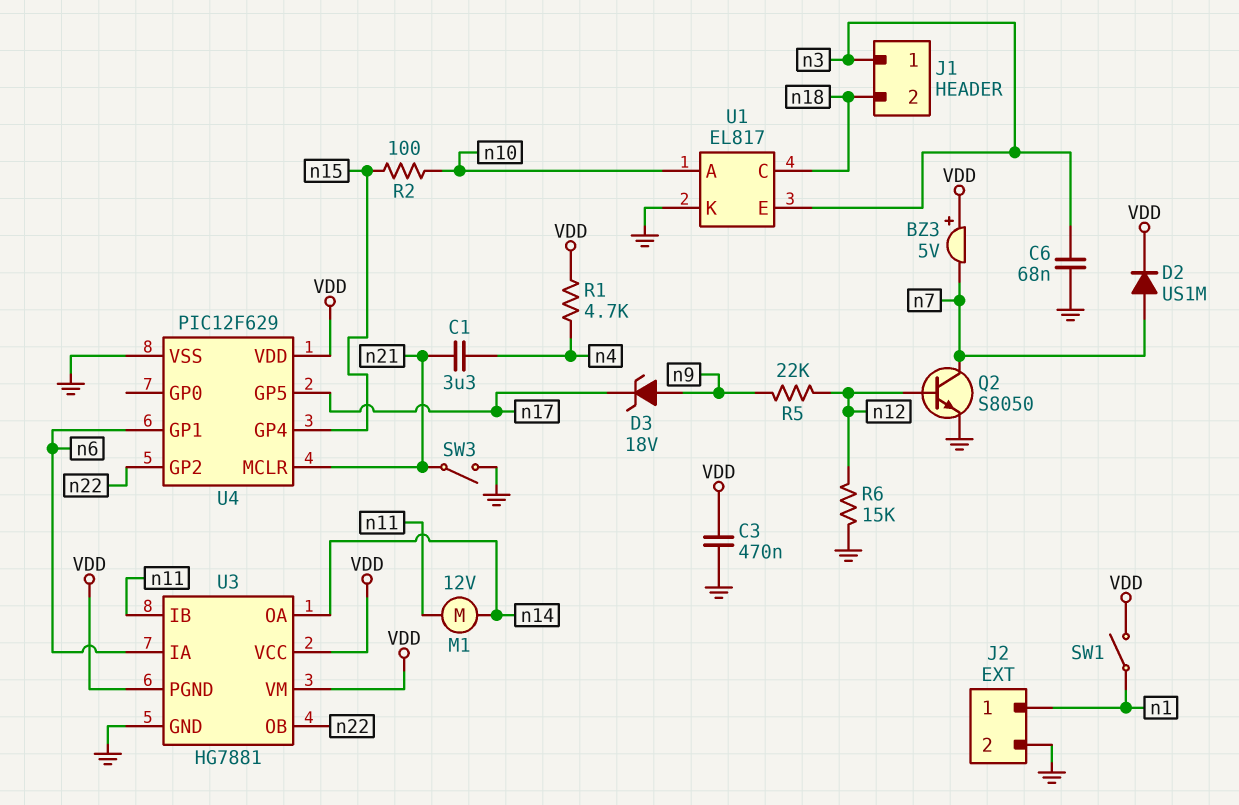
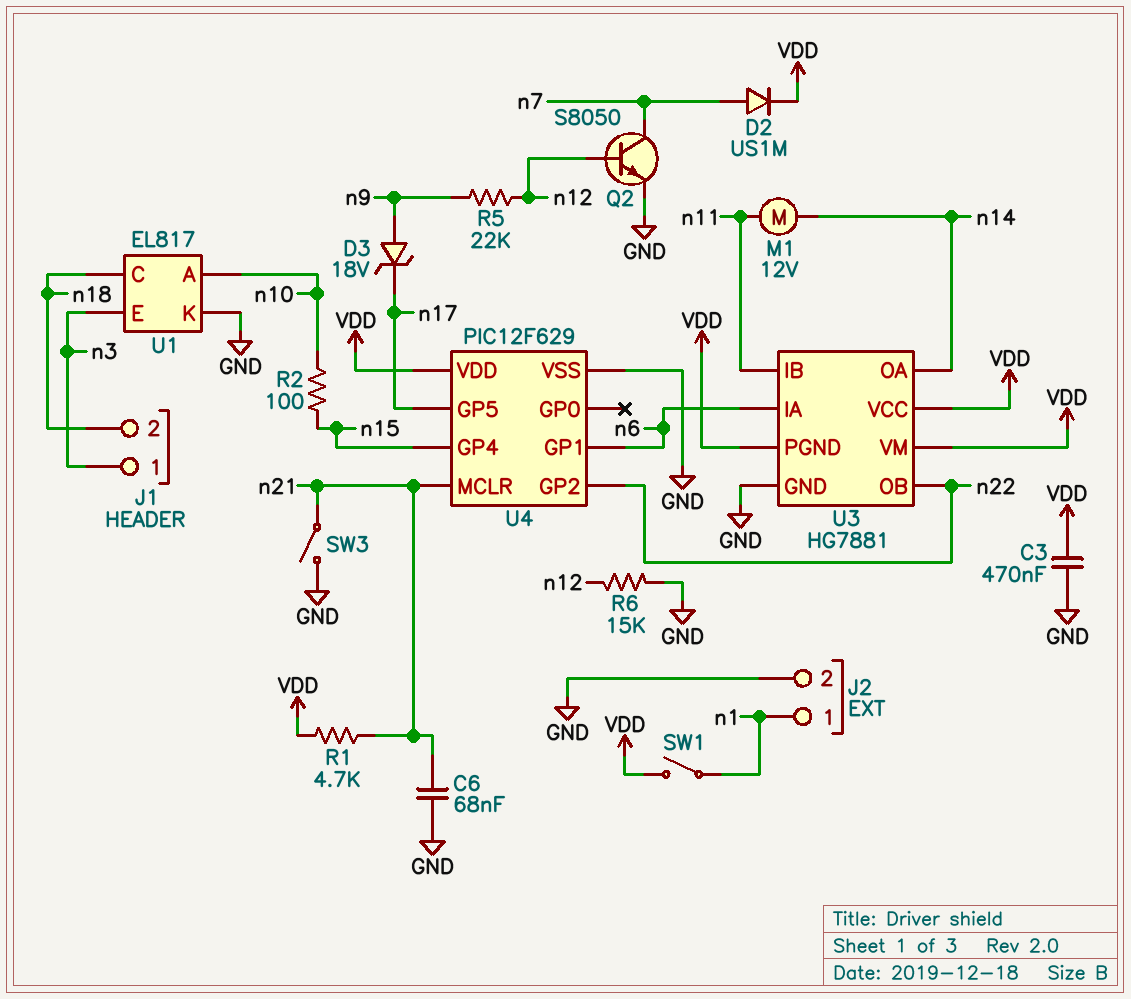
BZ3: buzzer 5V (plus VDD, minus n7) -> none
C1: 3.3uF (n4, n21) -> none
C6: 68nF (GND, n3) -> 68nF (GND, n21)
R1: 4.7k (VDD, n4) -> 4.7k (VDD, n21)

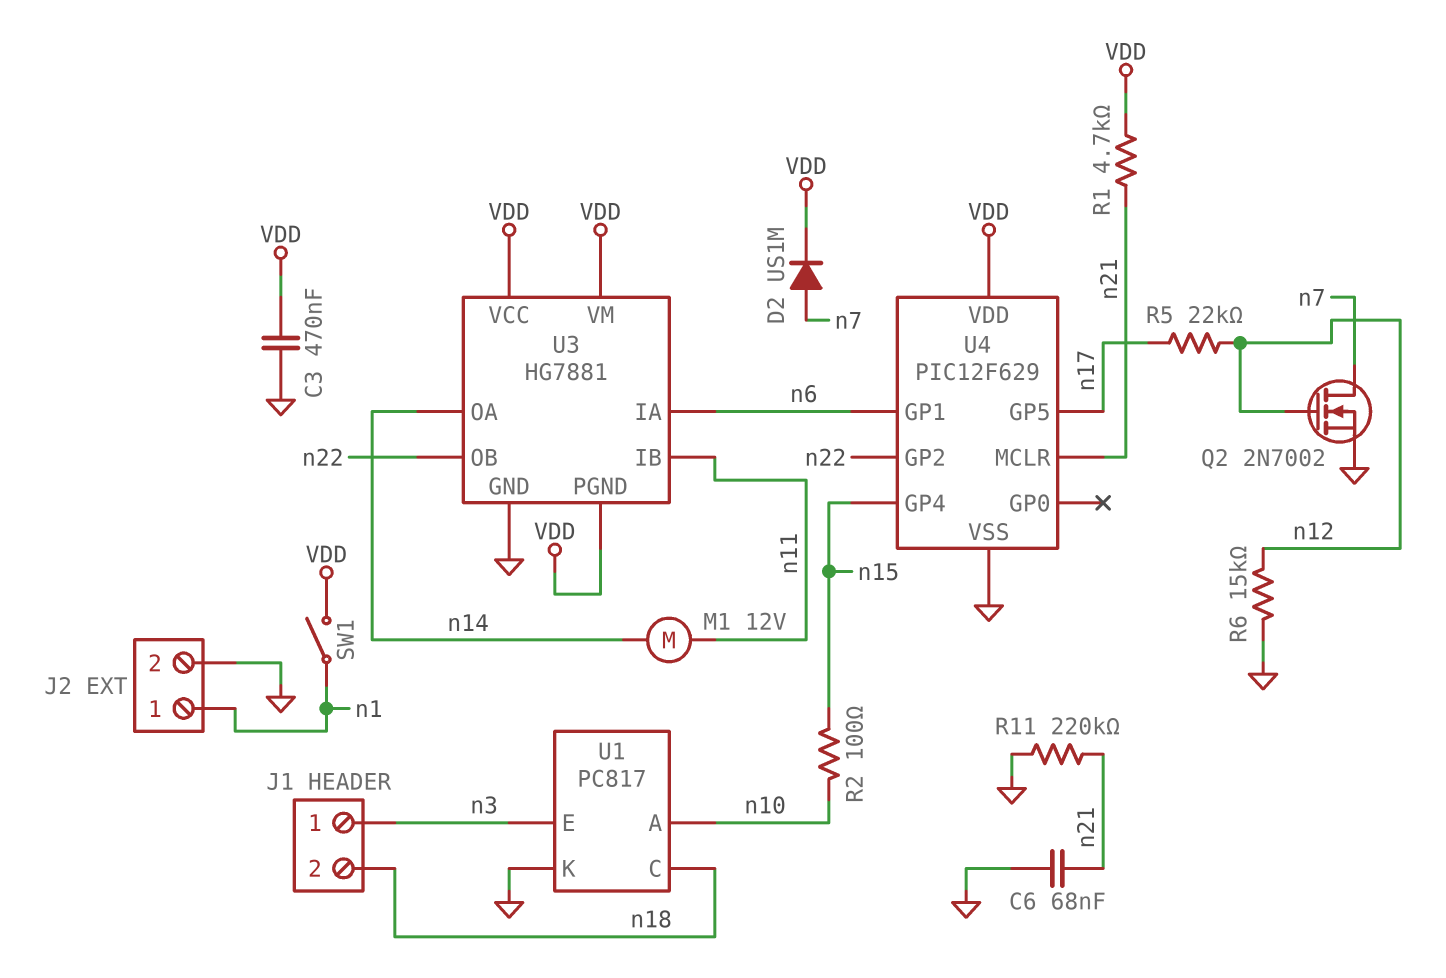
D3: zener 18V (A n9, K n17) -> none
Q2: NPN S8050 (B n12, C n7, E GND) -> NMOS 2N7002 (G n12, D n7, S GND)
R5: 22k (n9, n12) -> 22k (n12, n17)
R11: none -> 220k (GND, n21)
SW3: switch (GND, n21) -> none
U1: EL817 -> PC817

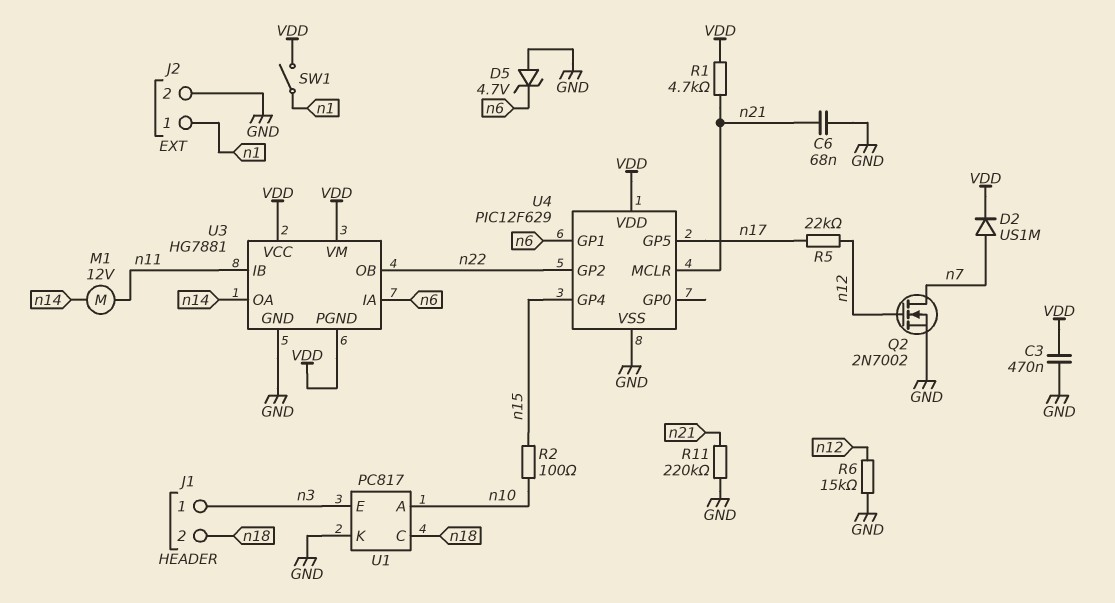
D5: none -> zener 4.7V (A GND, K n6)

